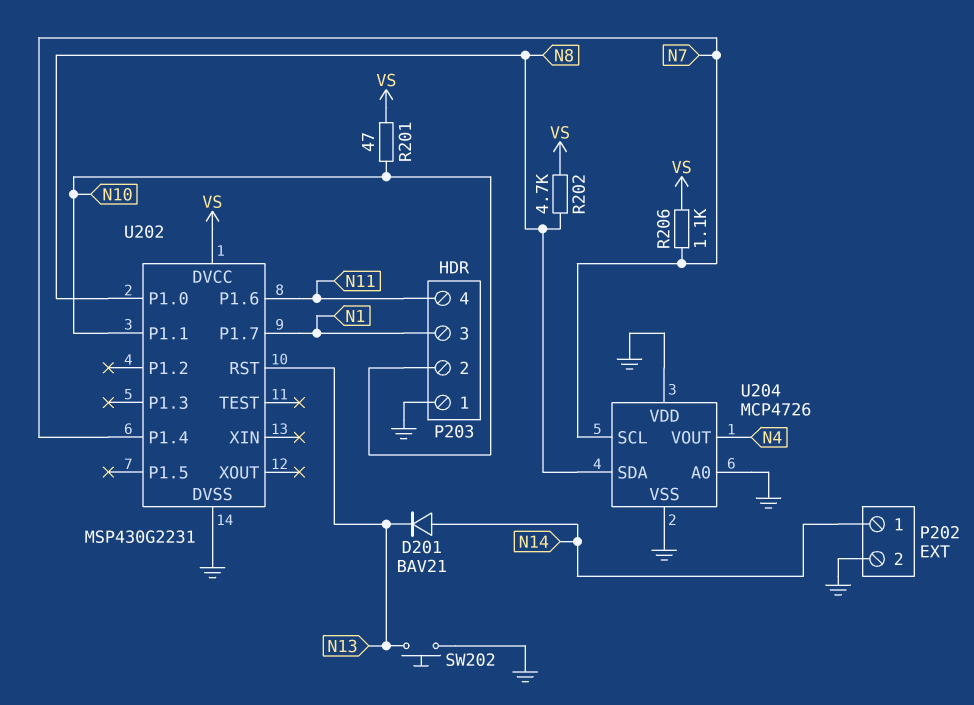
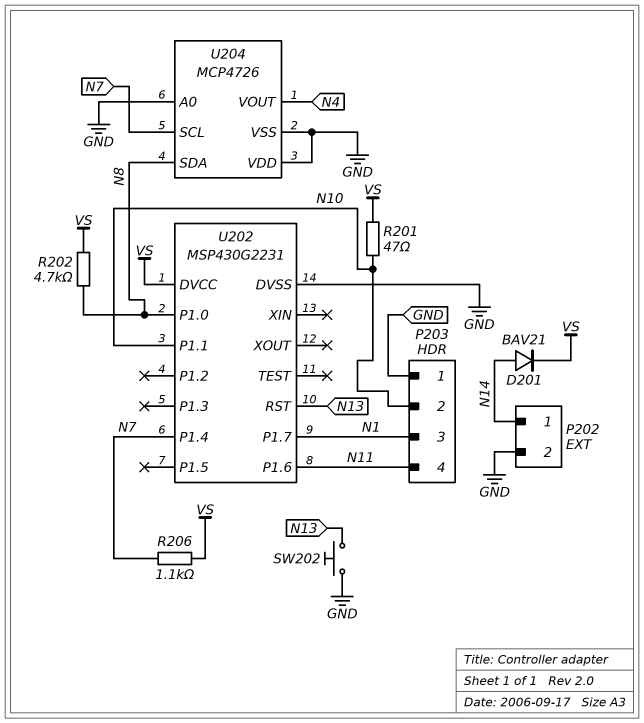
D201: diode BAV21 (A N14, K N13) -> diode BAV21 (A N14, K VS)

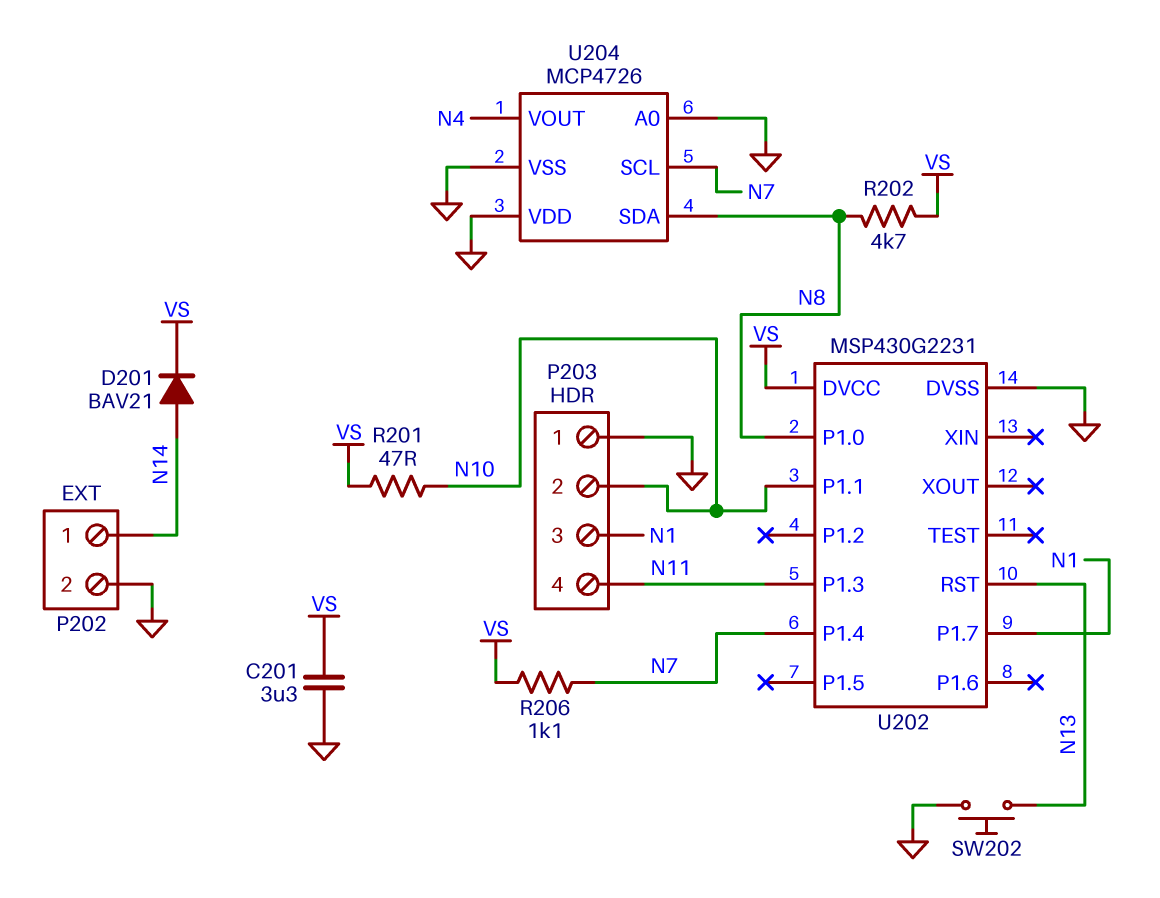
C201: none -> 3.3uF (GND, VS)
U202 pin P1.3: none -> N11
U202 pin P1.6: N11 -> none

